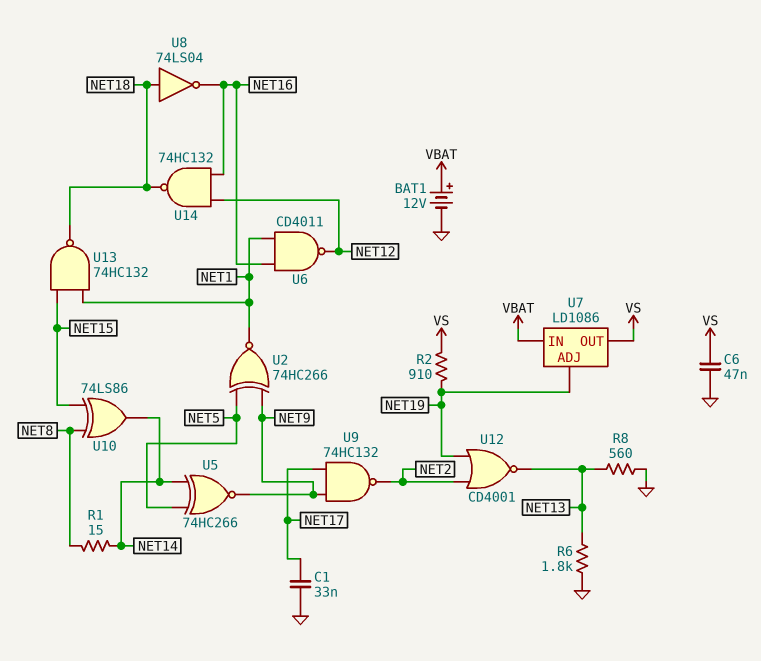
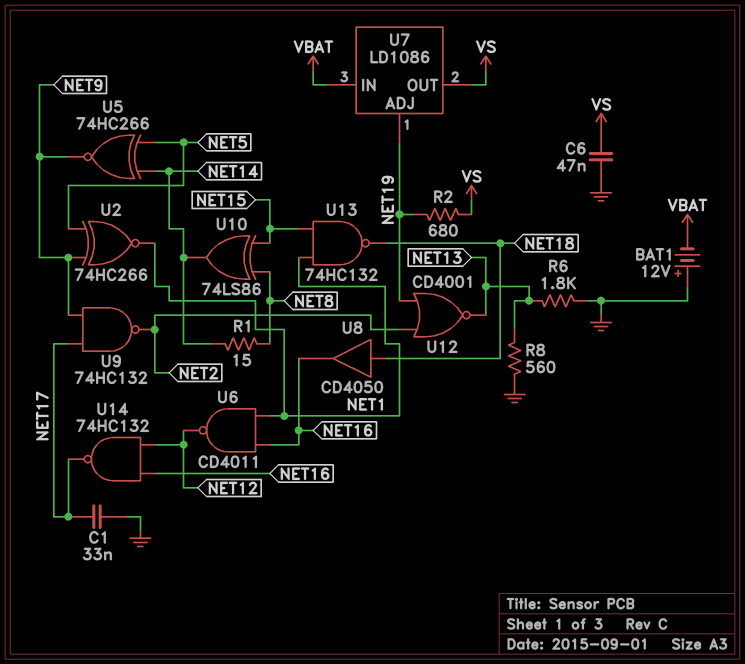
BAT1: 12V (plus VBAT, minus GND) -> 12V (plus GND, minus VBAT)
R2: 910 (NET19, VS) -> 680 (NET19, VS)
U8: NOT 74LS04 (in NET18, out NET16) -> buffer CD4050 (in NET18, out NET16)
U14: NAND 74HC132 (in NET12, in NET16, out NET18) -> NAND 74HC132 (in NET12, in NET16, out NET17)

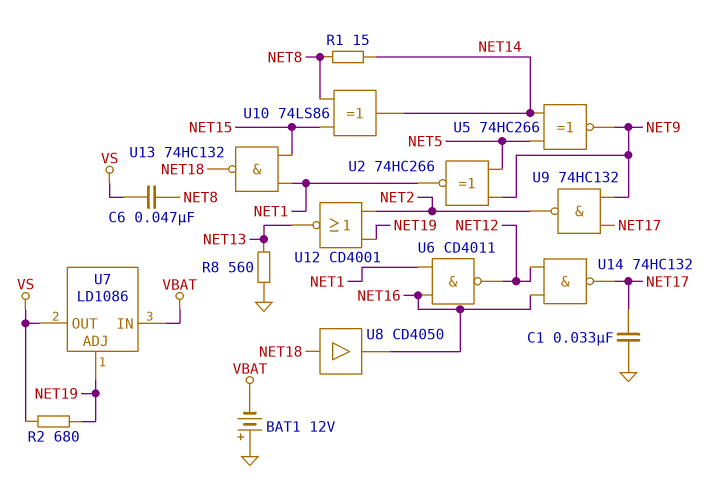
C6: 47nF (GND, VS) -> 47nF (NET8, VS)
R6: 1.8k (GND, NET13) -> none

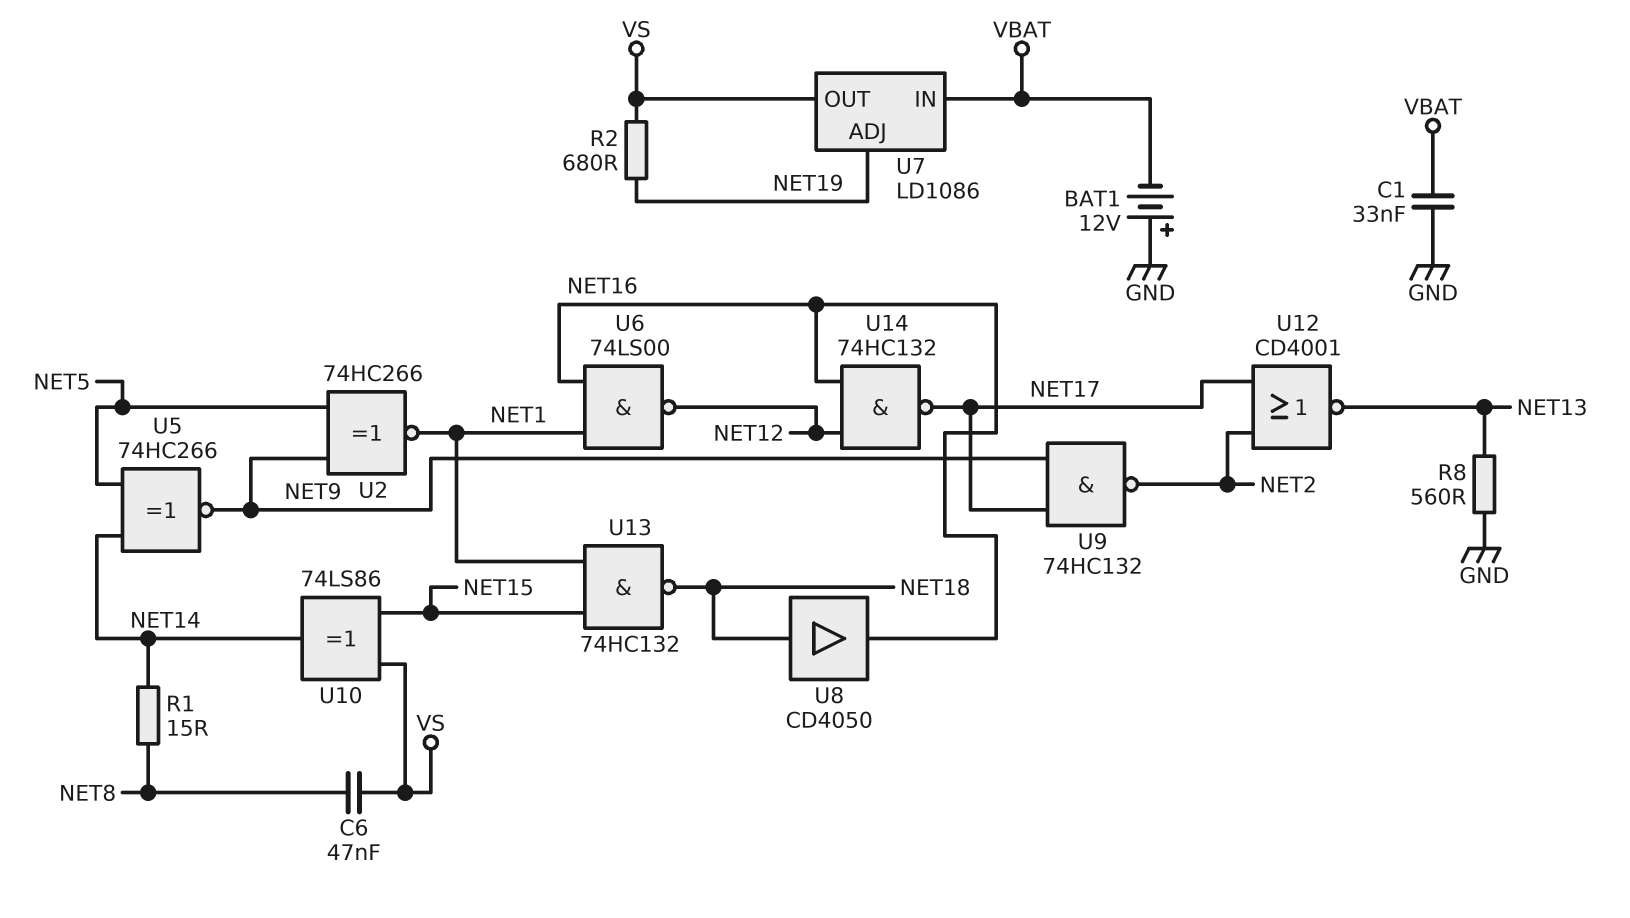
C1: 33nF (GND, NET17) -> 33nF (GND, VBAT)
U6: NAND CD4011 (in NET1, in NET16, out NET12) -> NAND 74LS00 (in NET1, in NET16, out NET12)
U10: XOR 74LS86 (in NET8, in NET15, out NET14) -> XOR 74LS86 (in NET15, in VS, out NET14)
U12: NOR CD4001 (in NET2, in NET19, out NET13) -> NOR CD4001 (in NET2, in NET17, out NET13)

